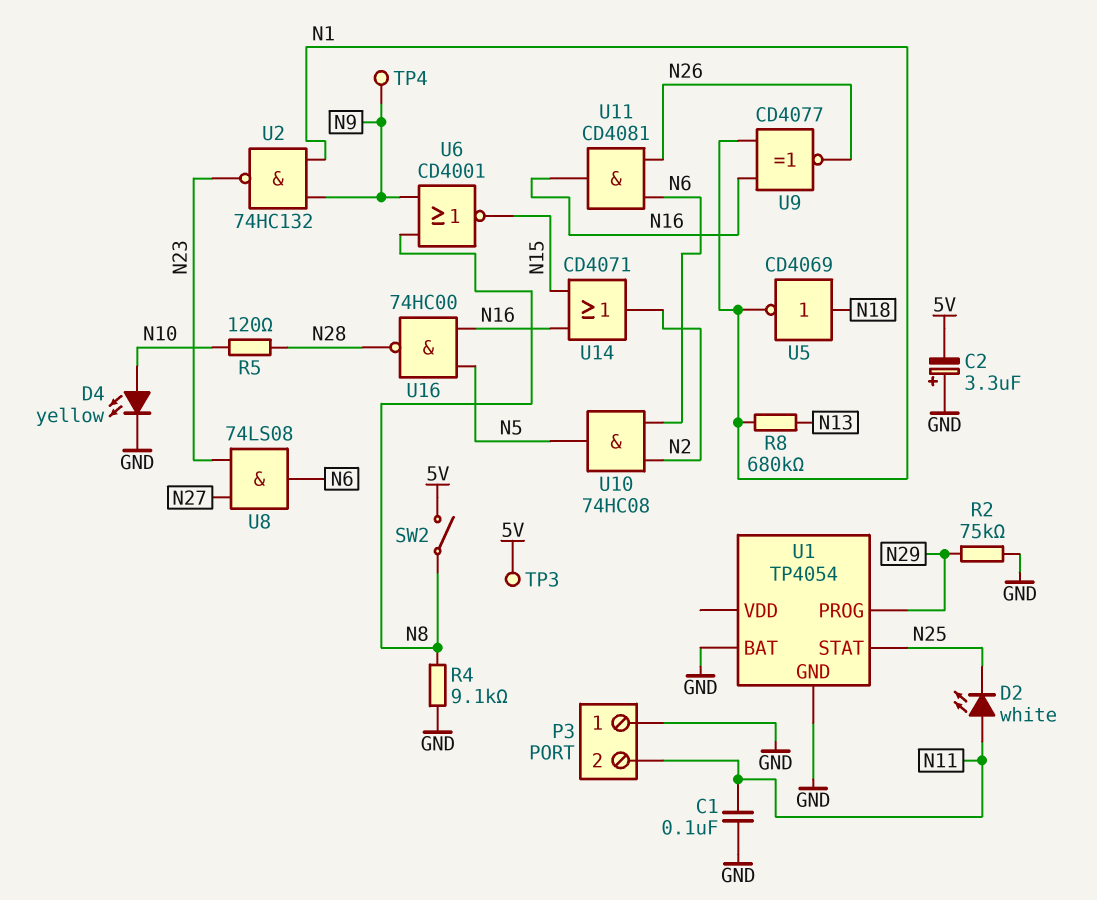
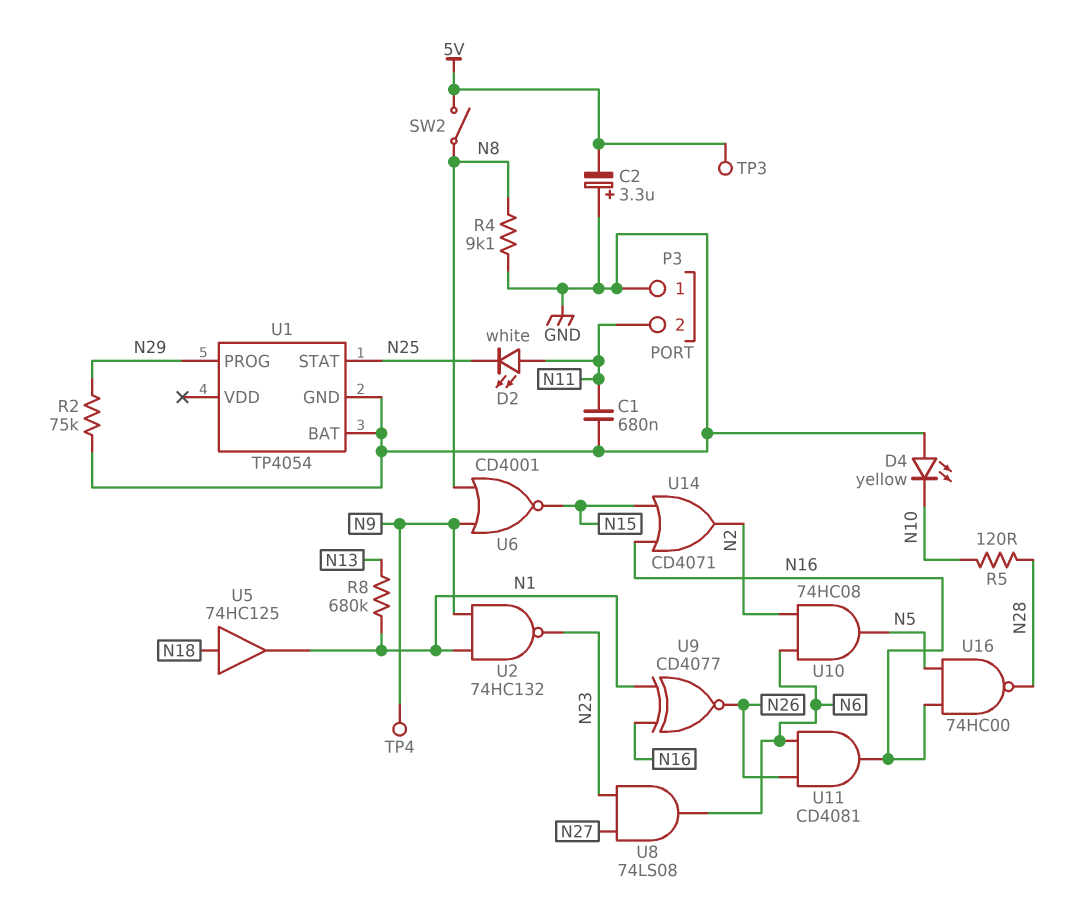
C1: 100nF (GND, N11) -> 680nF (GND, N11)
D4: LED yellow (A N10, K GND) -> LED yellow (A GND, K N10)
U5: NOT CD4069 (in N18, out N1) -> buffer 74HC125 (in N18, out N1)

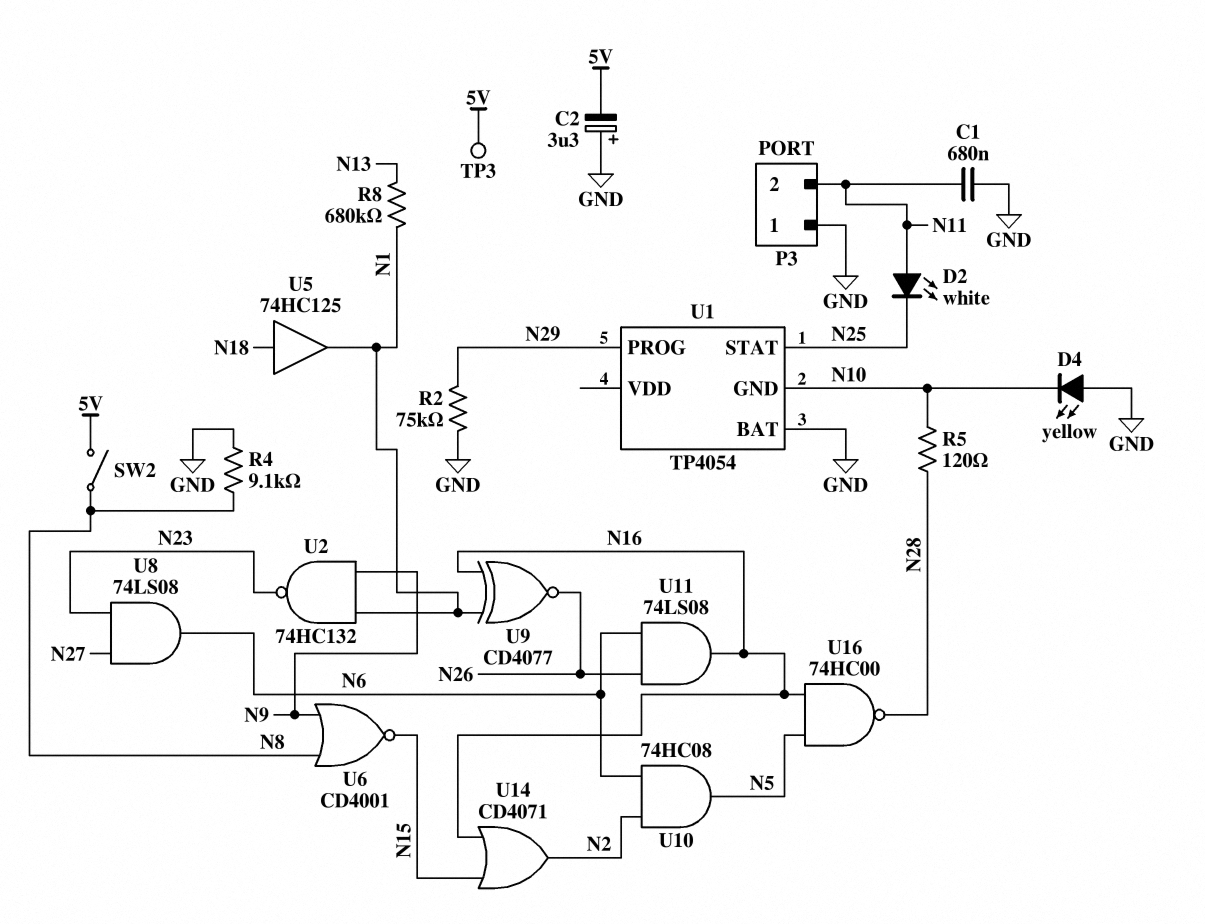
TP4: test point (N9) -> none
U1 pin GND: GND -> N10
U11: AND CD4081 (in N6, in N26, out N16) -> AND 74LS08 (in N6, in N26, out N16)

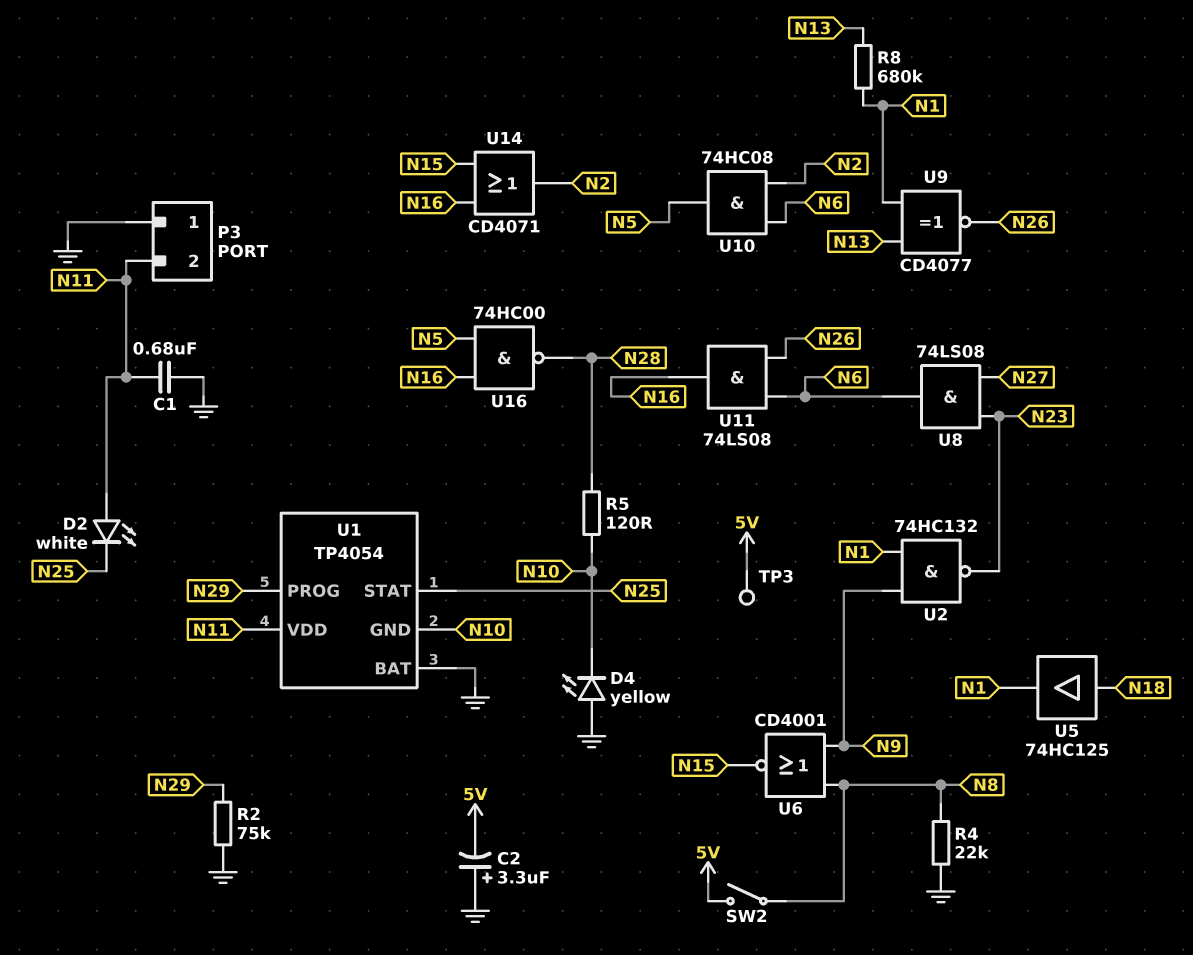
R4: 9.1k (GND, N8) -> 22k (GND, N8)
U1 pin VDD: none -> N11
U9: XNOR CD4077 (in N1, in N16, out N26) -> XNOR CD4077 (in N1, in N13, out N26)

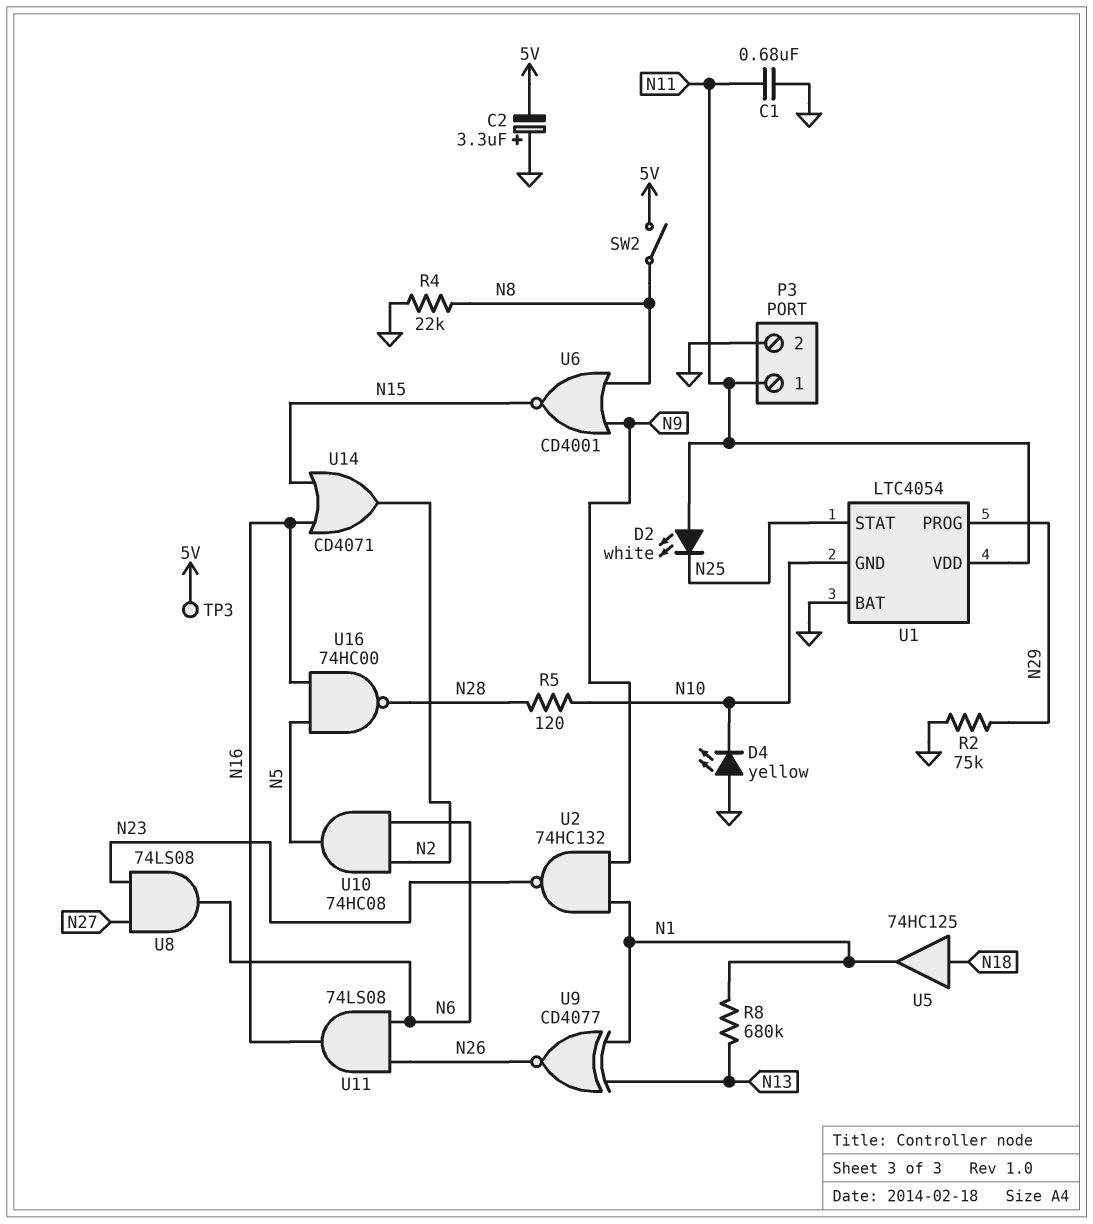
P3 pin 1: GND -> N11
P3 pin 2: N11 -> GND
U1: TP4054 -> LTC4054

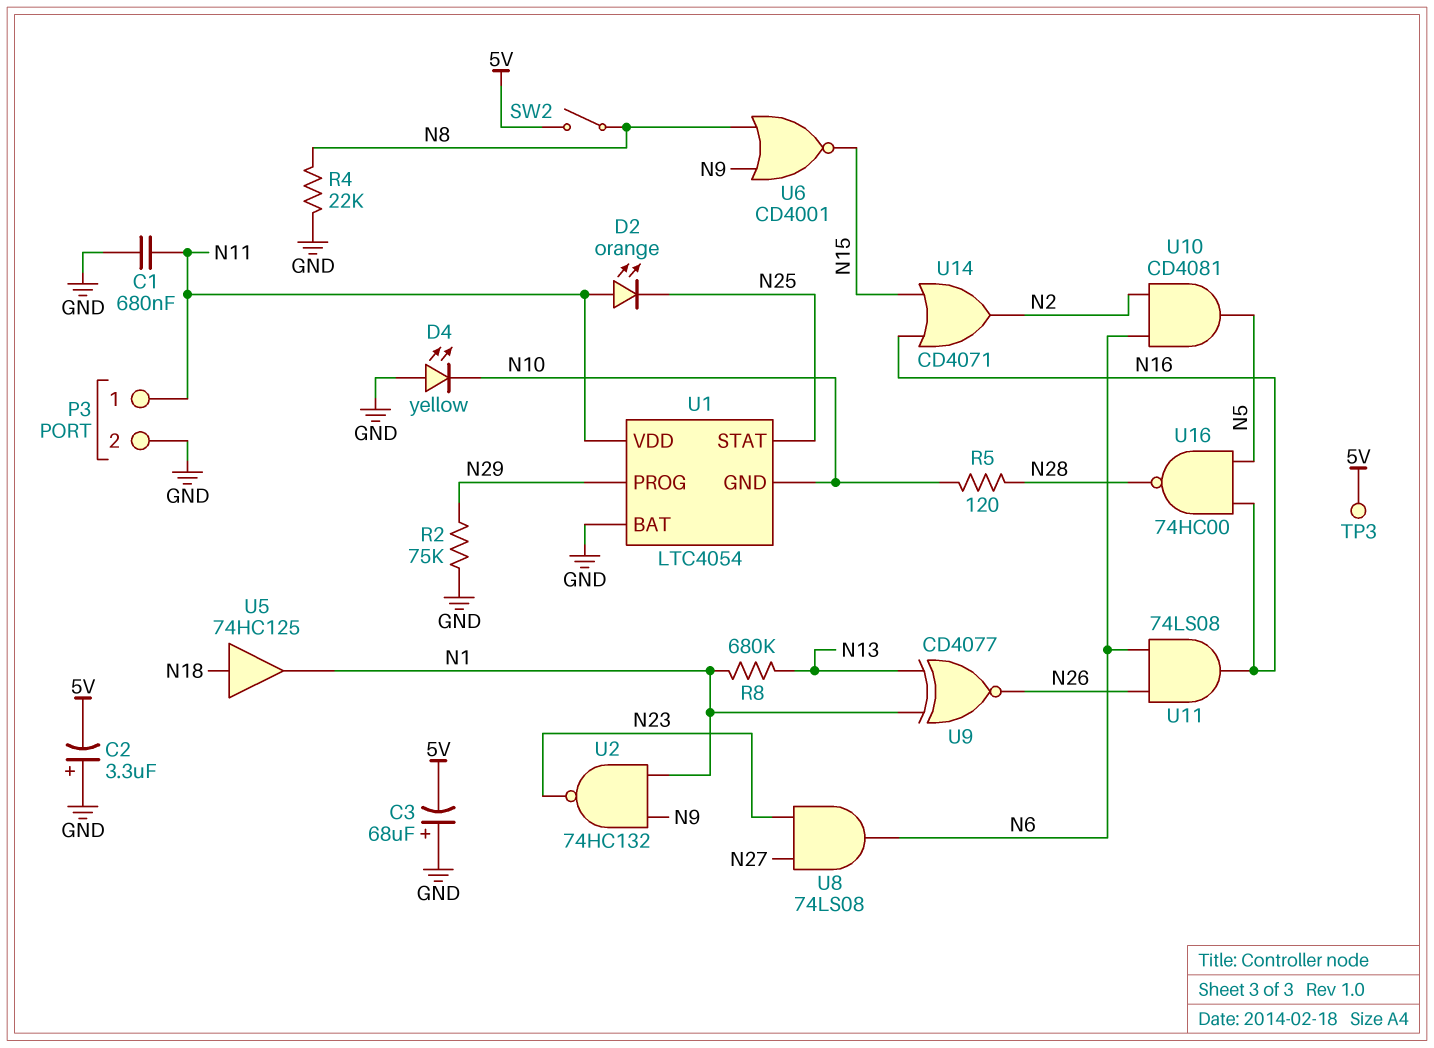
C3: none -> 68uF (plus GND, minus 5V)
D2: LED white (A N11, K N25) -> LED orange (A N11, K N25)
U10: AND 74HC08 (in N2, in N6, out N5) -> AND CD4081 (in N2, in N6, out N5)

